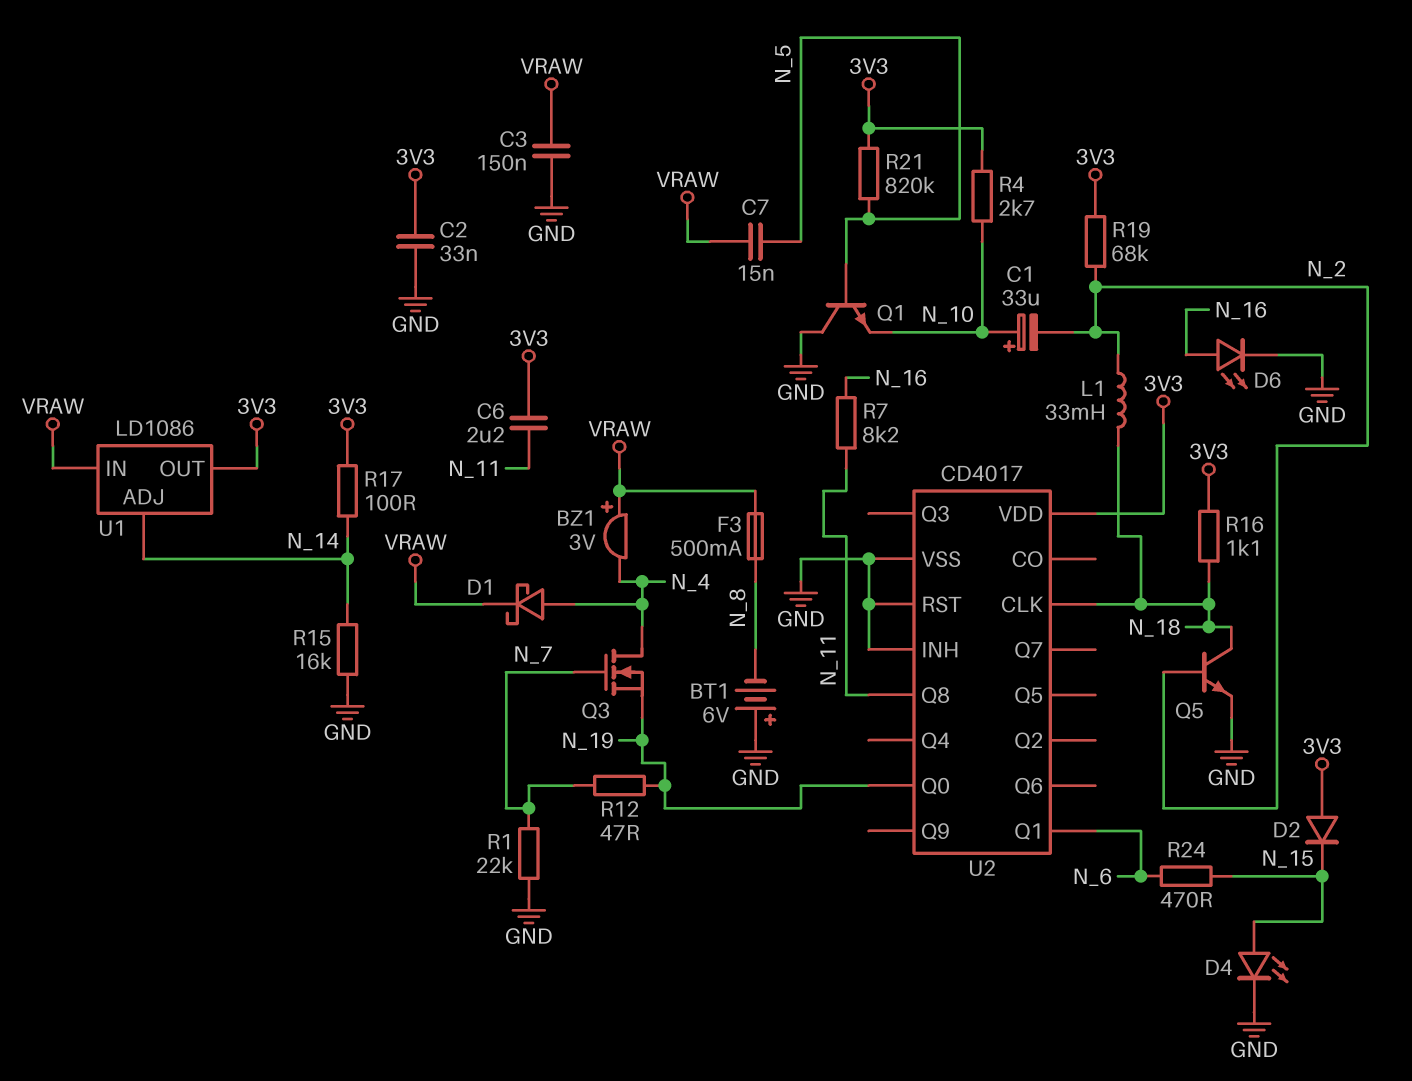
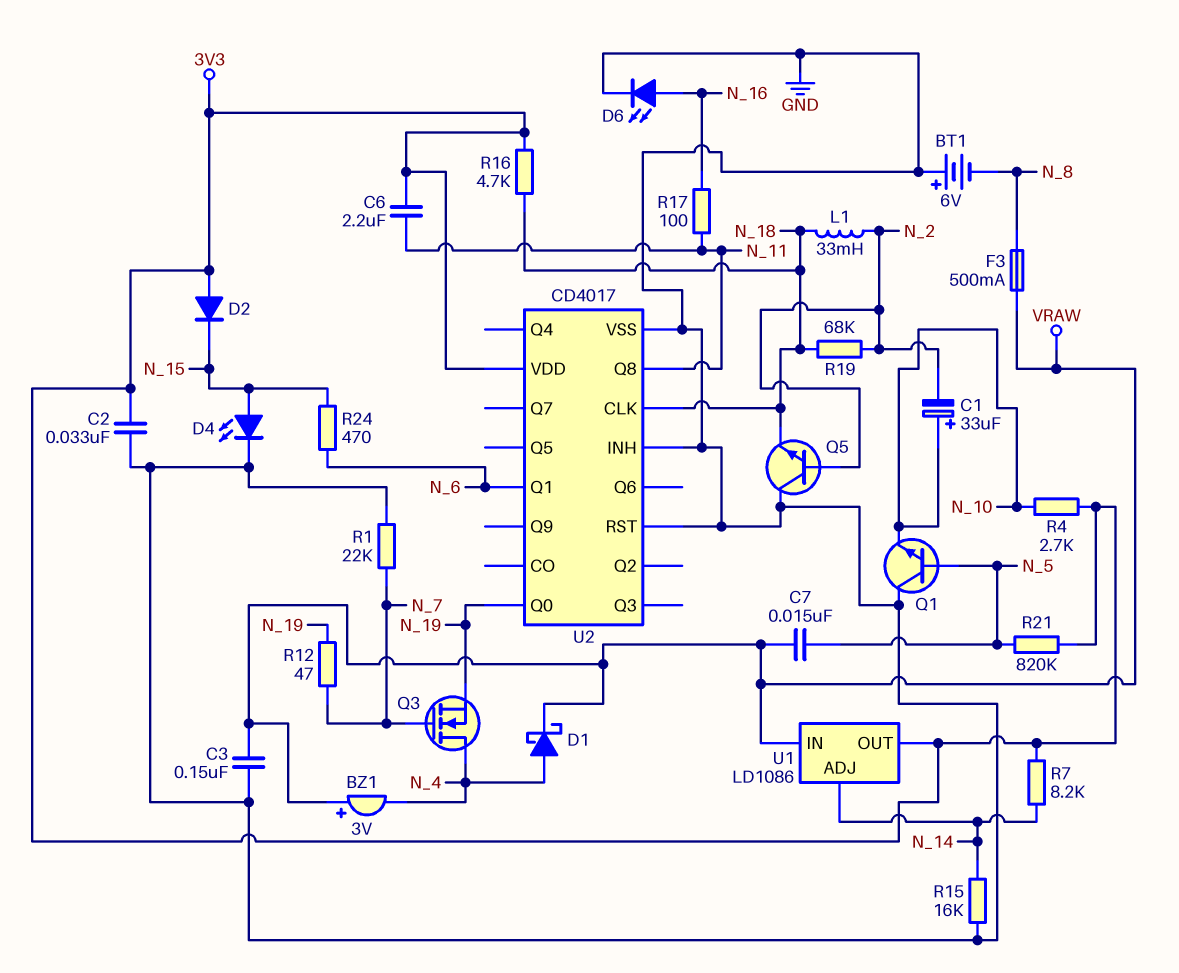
Q5: NPN (B N_2, C N_18, E GND) -> NPN (B N_2, C GND, E N_18)
R7: 8.2k (N_11, N_16) -> 8.2k (3V3, N_14)
R16: 1.1k (3V3, N_18) -> 4.7k (3V3, N_18)
R17: 100 (3V3, N_14) -> 100 (N_11, N_16)
R19: 68k (3V3, N_2) -> 68k (N_2, N_18)

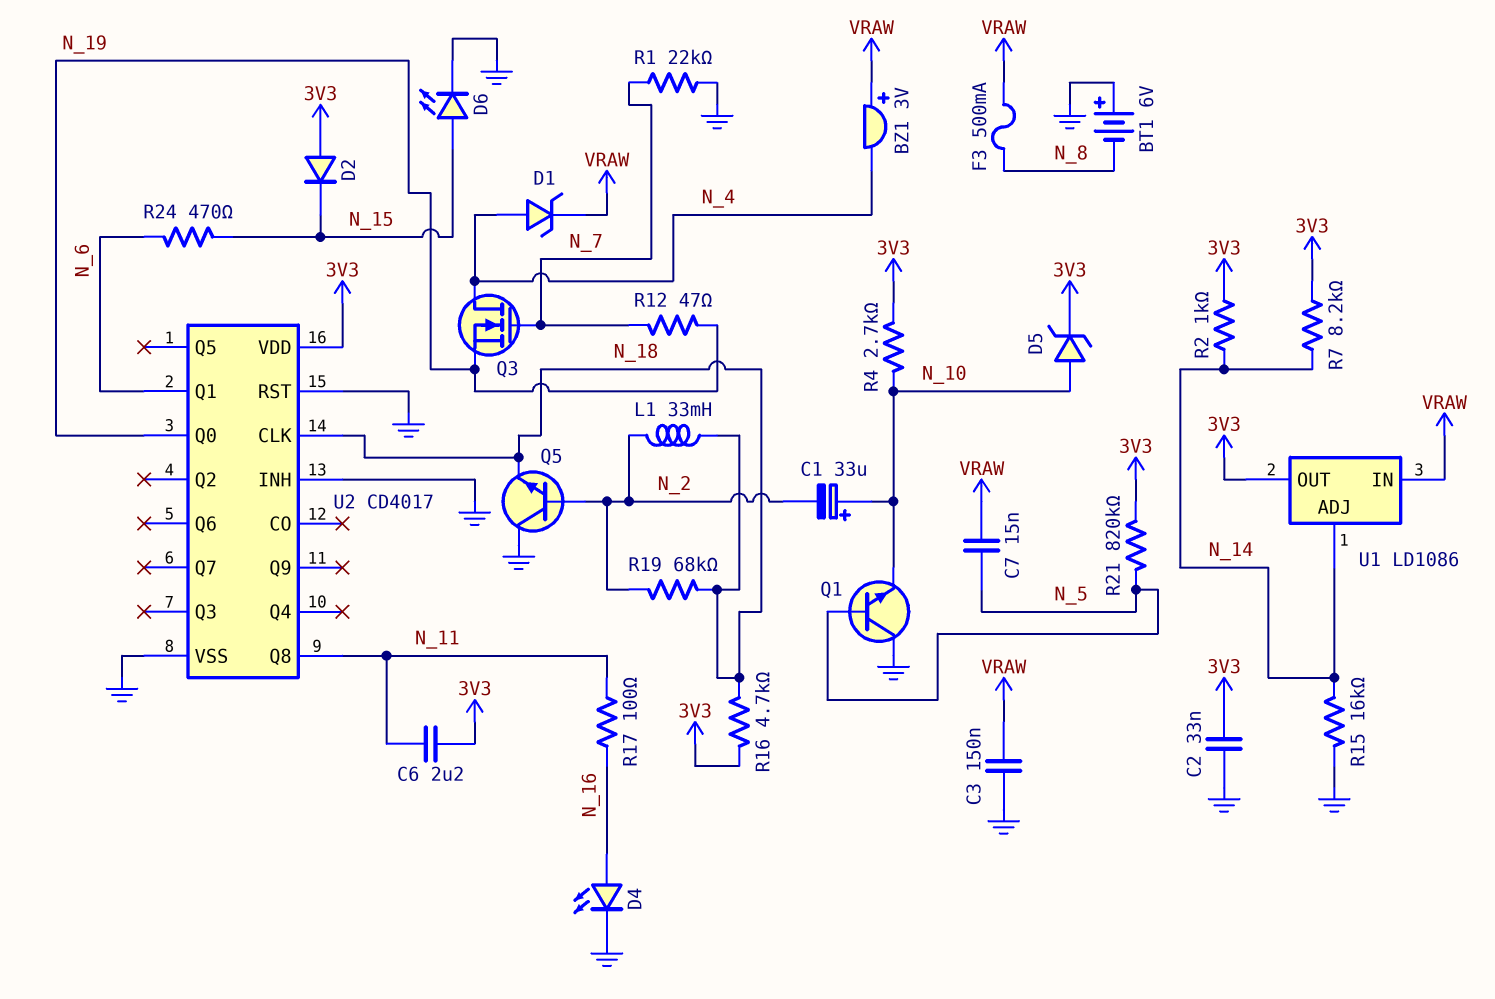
D1: schottky (A N_4, K VRAW) -> zener (A N_4, K VRAW)
D4: LED (A N_15, K GND) -> LED (A N_16, K GND)
D5: none -> zener (A N_10, K 3V3)
D6: LED (A N_16, K GND) -> LED (A N_15, K GND)
R2: none -> 1k (3V3, N_14)

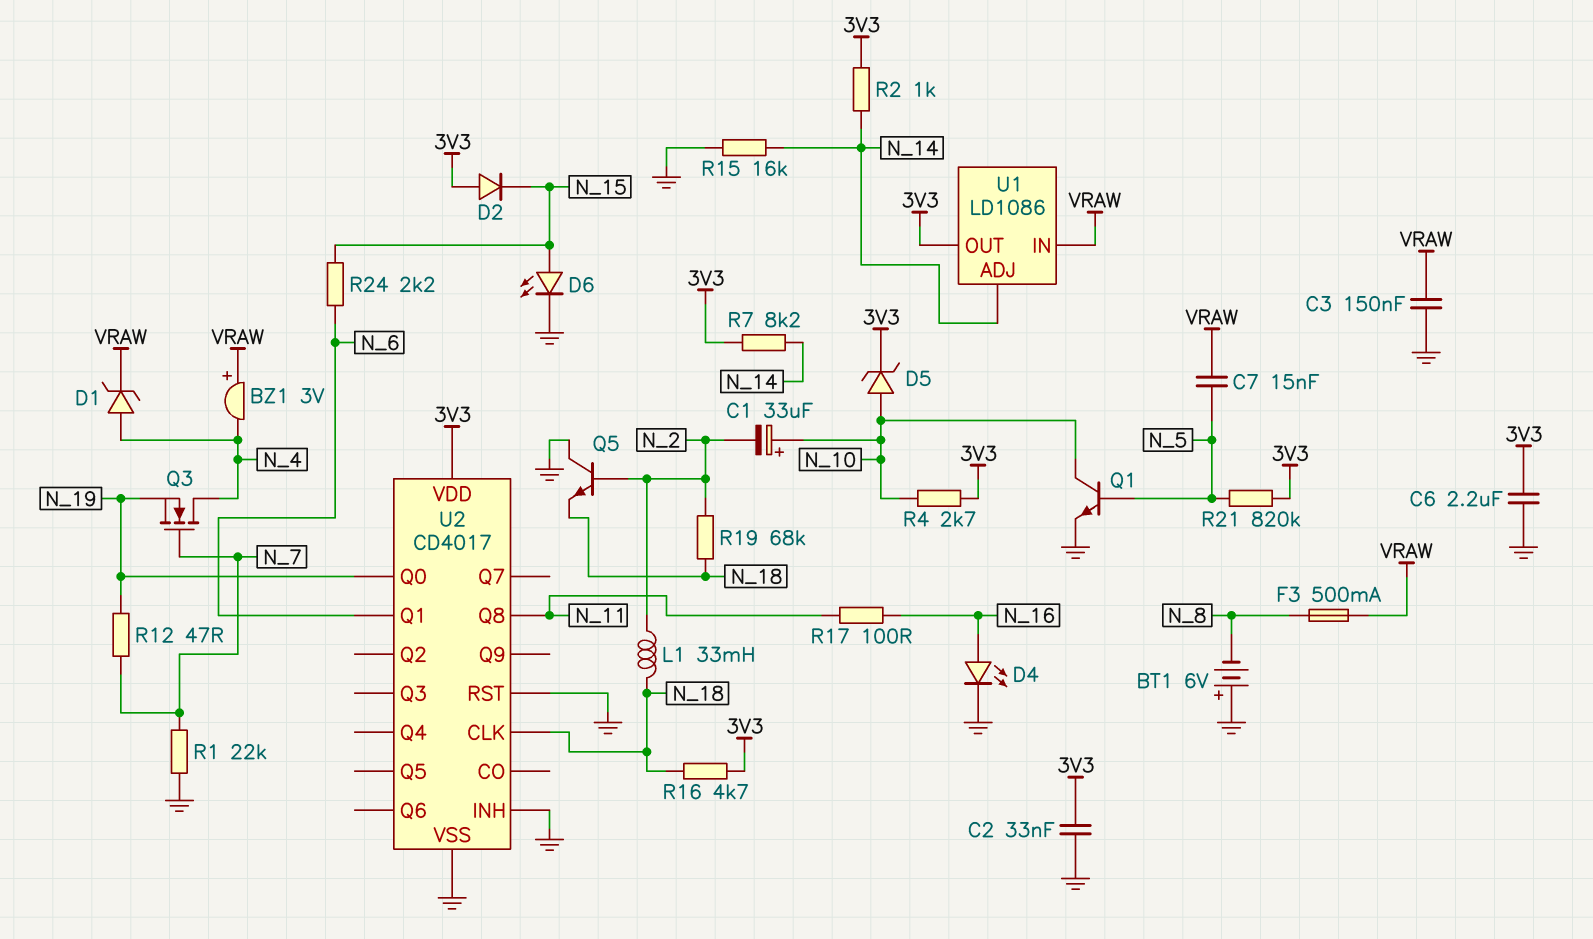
C6: 2.2uF (3V3, N_11) -> 2.2uF (3V3, GND)
Q1: NPN (B N_5, C GND, E N_10) -> NPN (B N_5, C N_10, E GND)
R24: 470 (N_6, N_15) -> 2.2k (N_6, N_15)

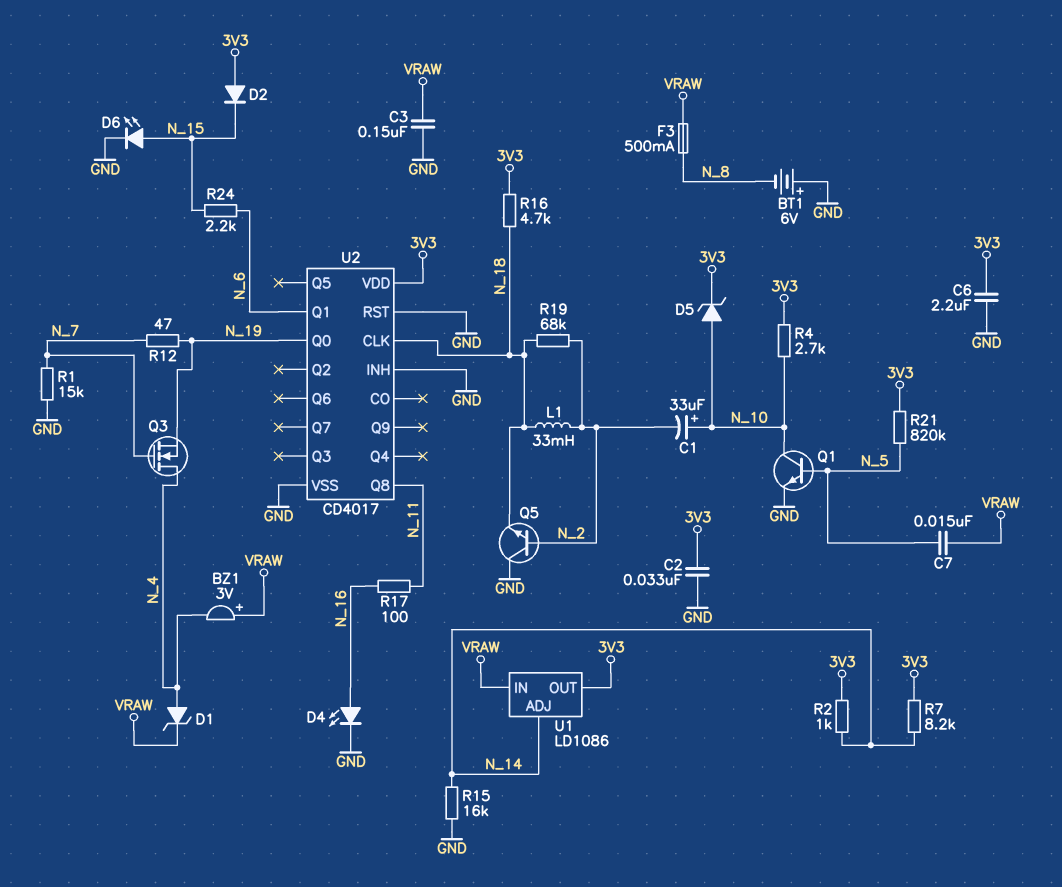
R1: 22k (GND, N_7) -> 15k (GND, N_7)

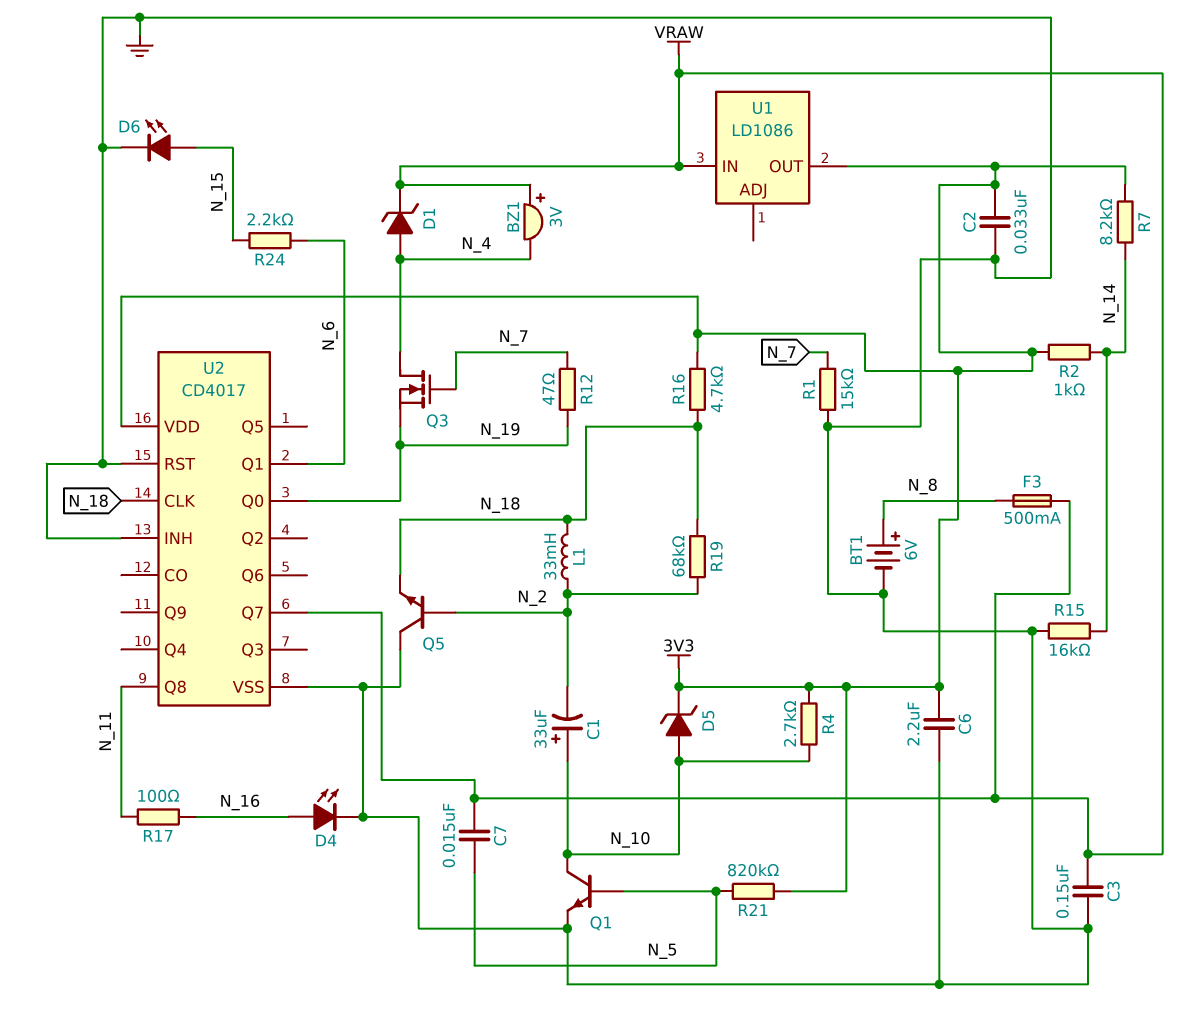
BT1: 6V (plus GND, minus N_8) -> 6V (plus N_8, minus GND)
D2: diode (A 3V3, K N_15) -> none
U1 pin ADJ: N_14 -> none
U2 pin Q7: none -> VRAW

